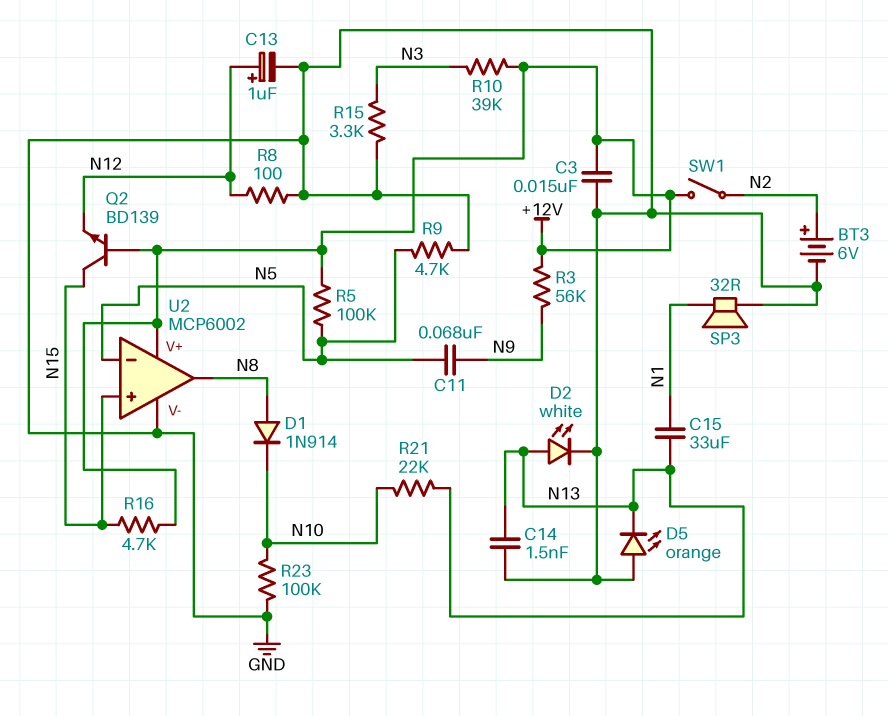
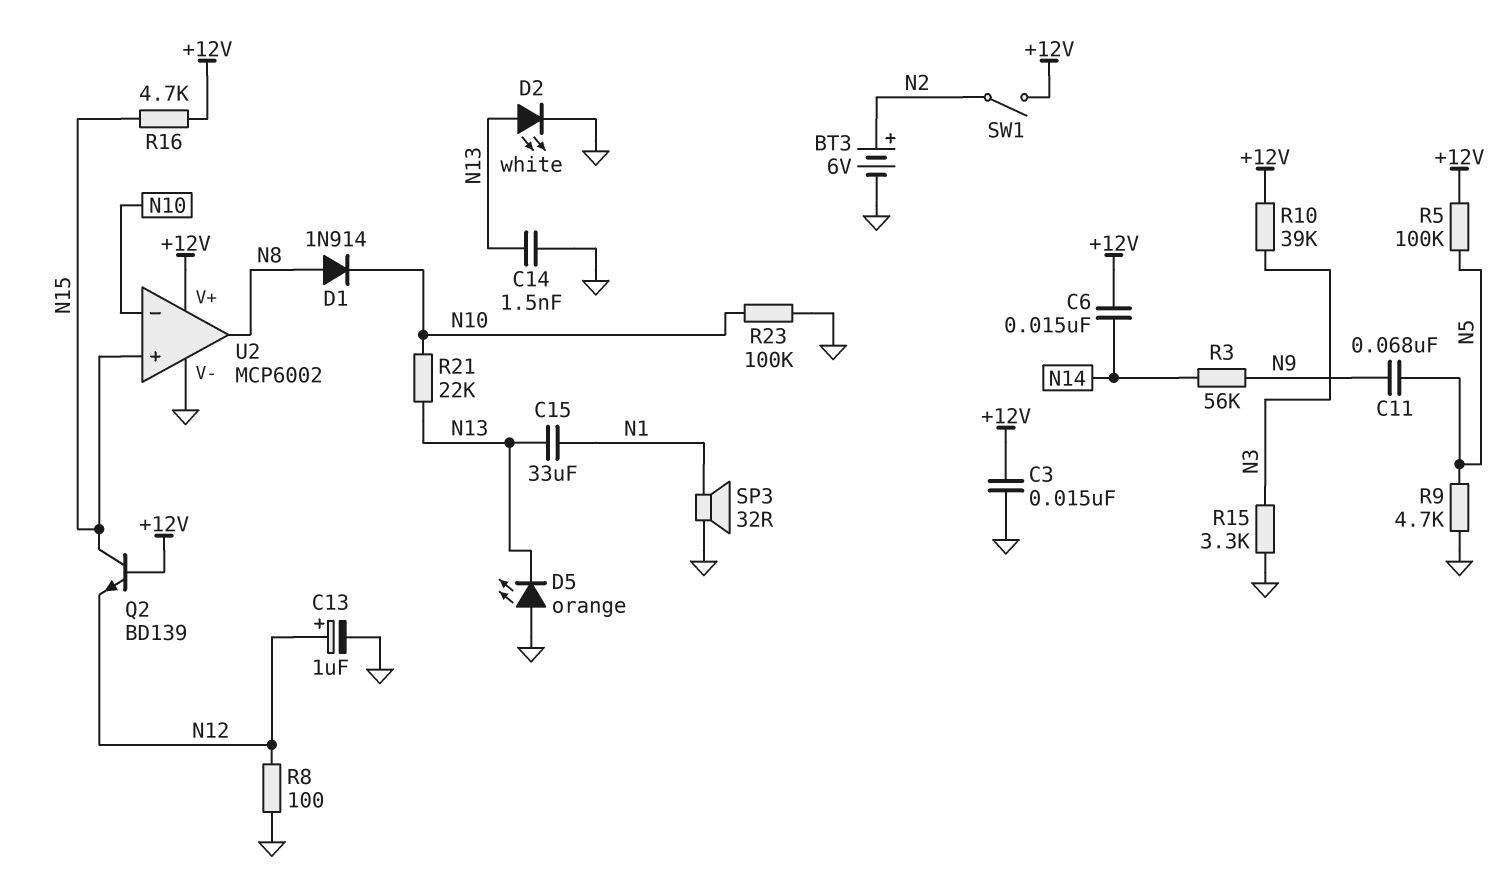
C6: none -> 15nF (+12V, N14)
R3: 56k (+12V, N9) -> 56k (N9, N14)
U2 pin in-: N5 -> N10

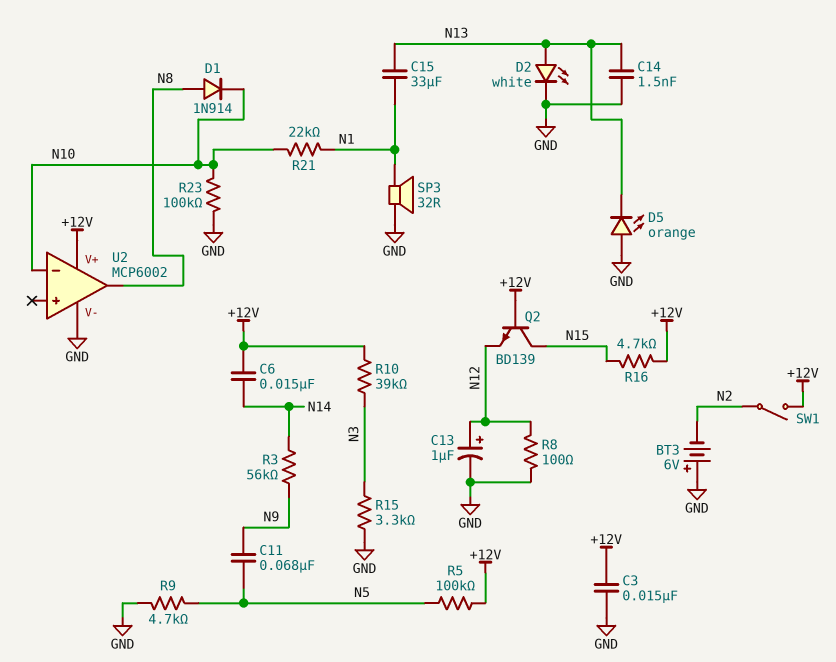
BT3: 6V (plus N2, minus GND) -> 6V (plus GND, minus N2)
R21: 22k (N10, N13) -> 22k (N1, N10)
U2 pin in+: N15 -> none

